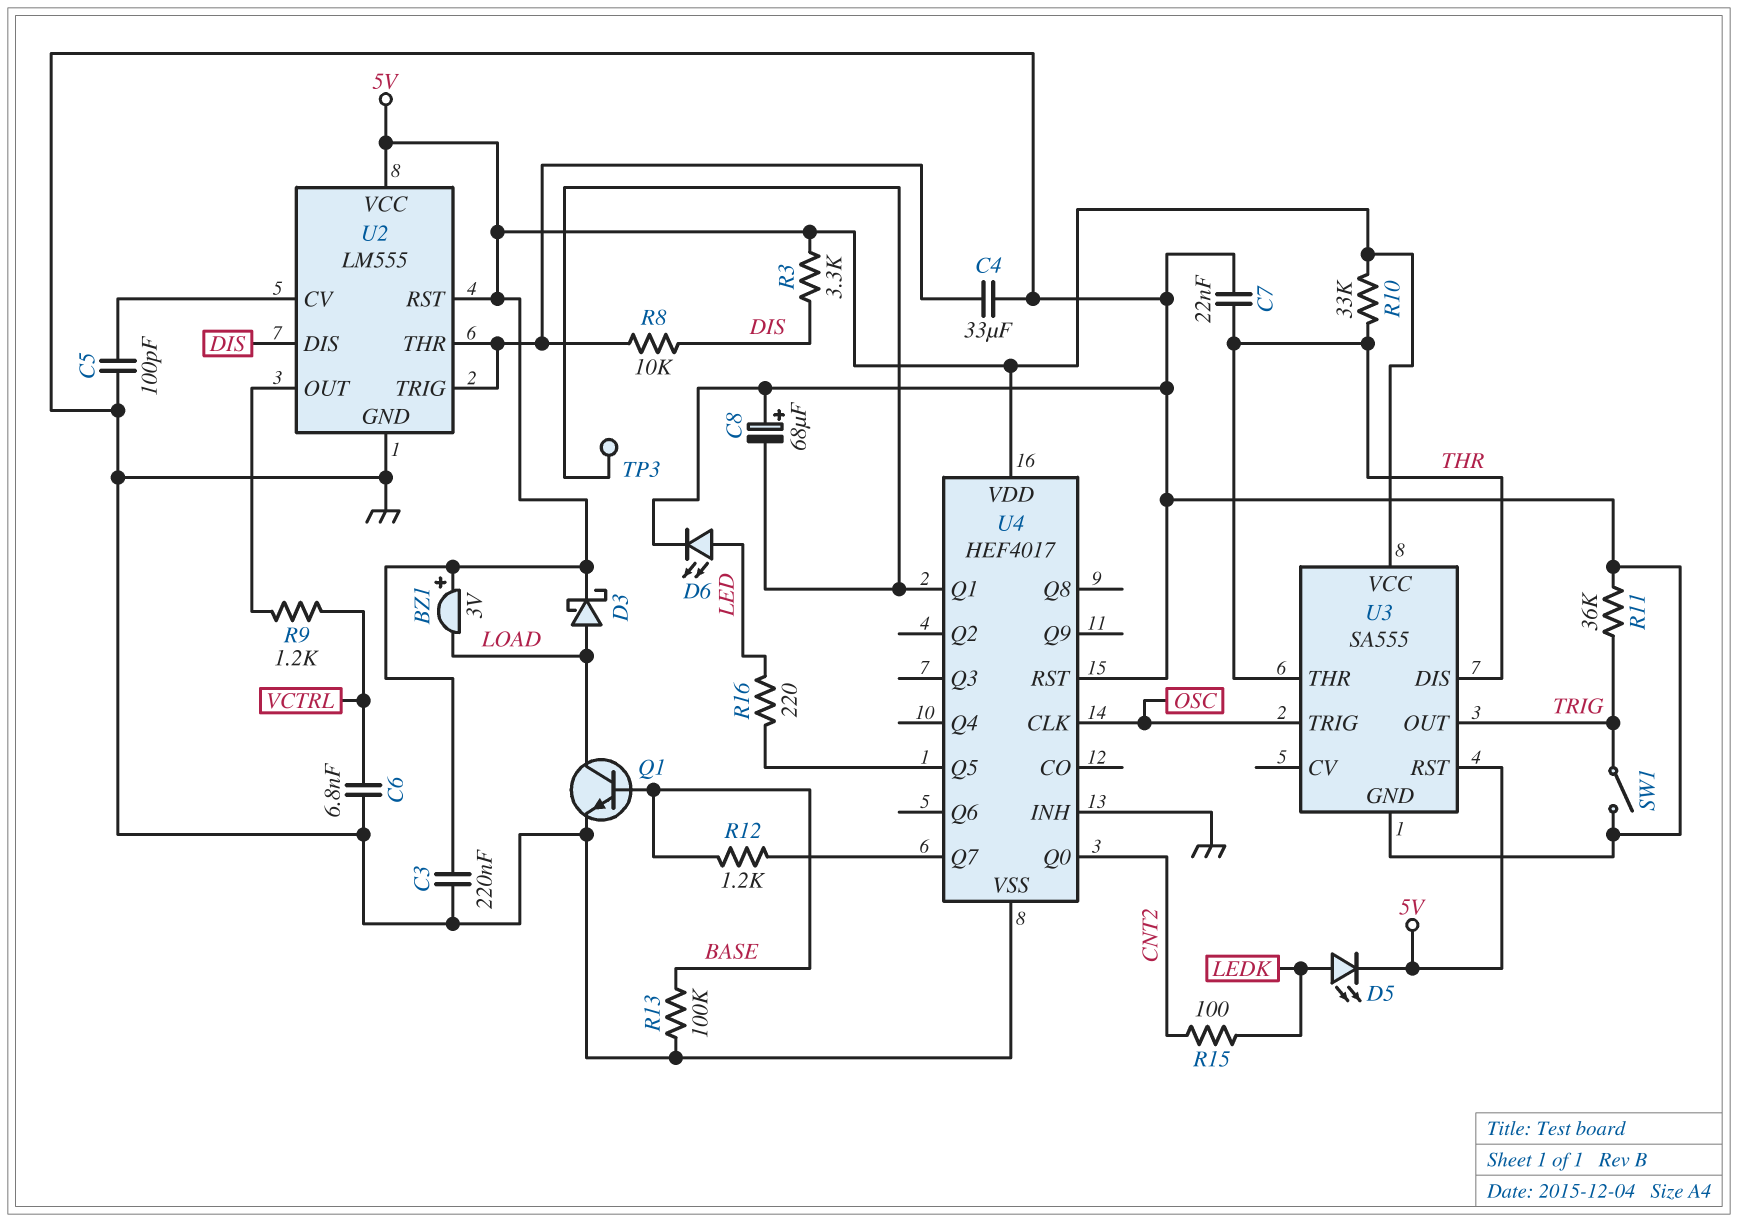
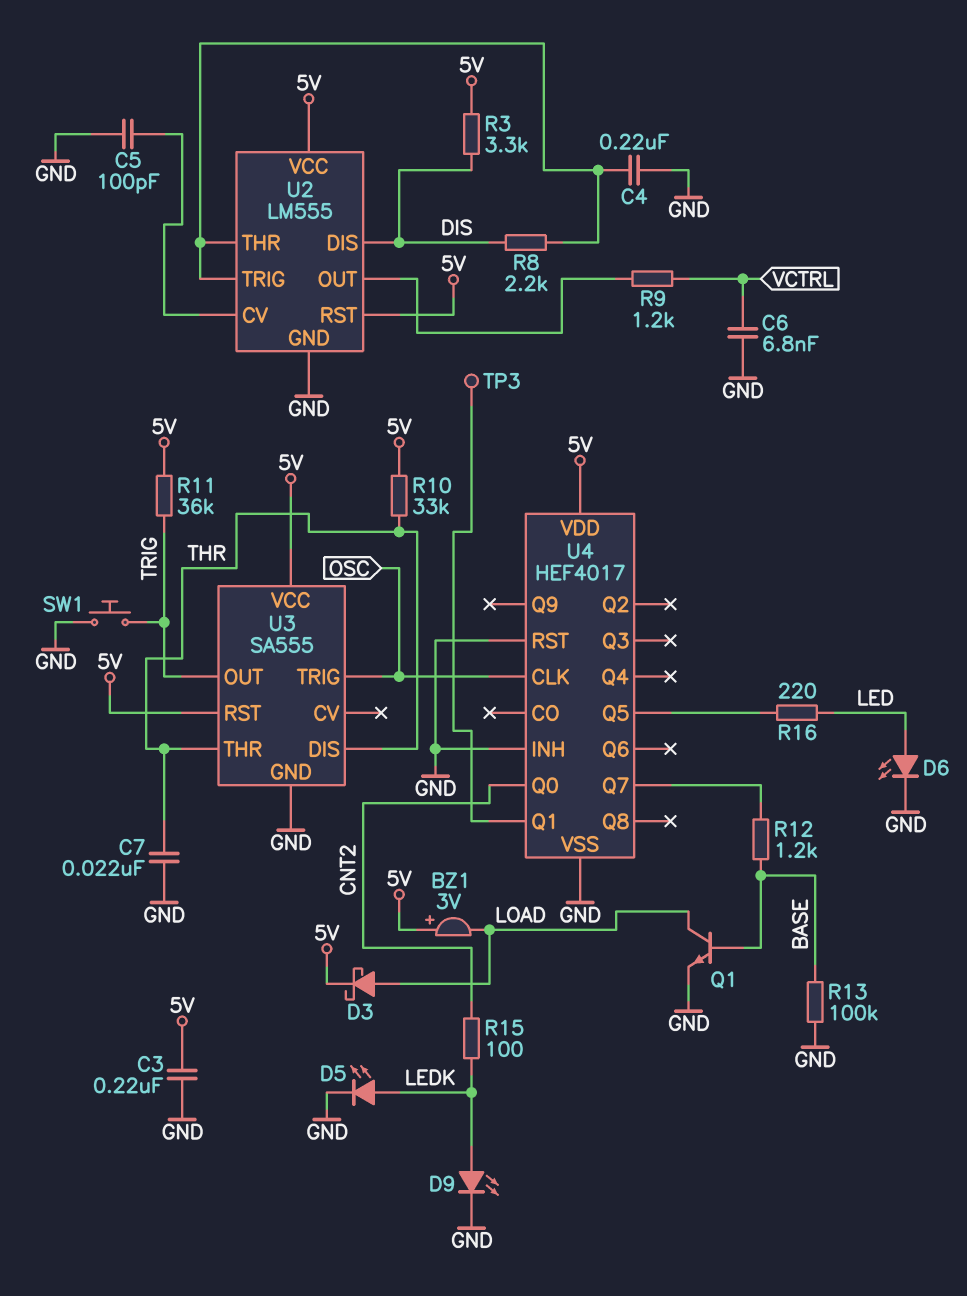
C4: 33uF (GND, U2/THR) -> 220nF (GND, U2/THR)
C8: 68uF (plus GND, minus U4/Q1) -> none
D5: LED (A LEDK, K 5V) -> LED (A LEDK, K GND)
D9: none -> LED (A LEDK, K GND)
R8: 10k (DIS, U2/THR) -> 2.2k (DIS, U2/THR)
R11: 36k (GND, TRIG) -> 36k (5V, TRIG)
SW1: switch (GND, TRIG) -> button (GND, TRIG)

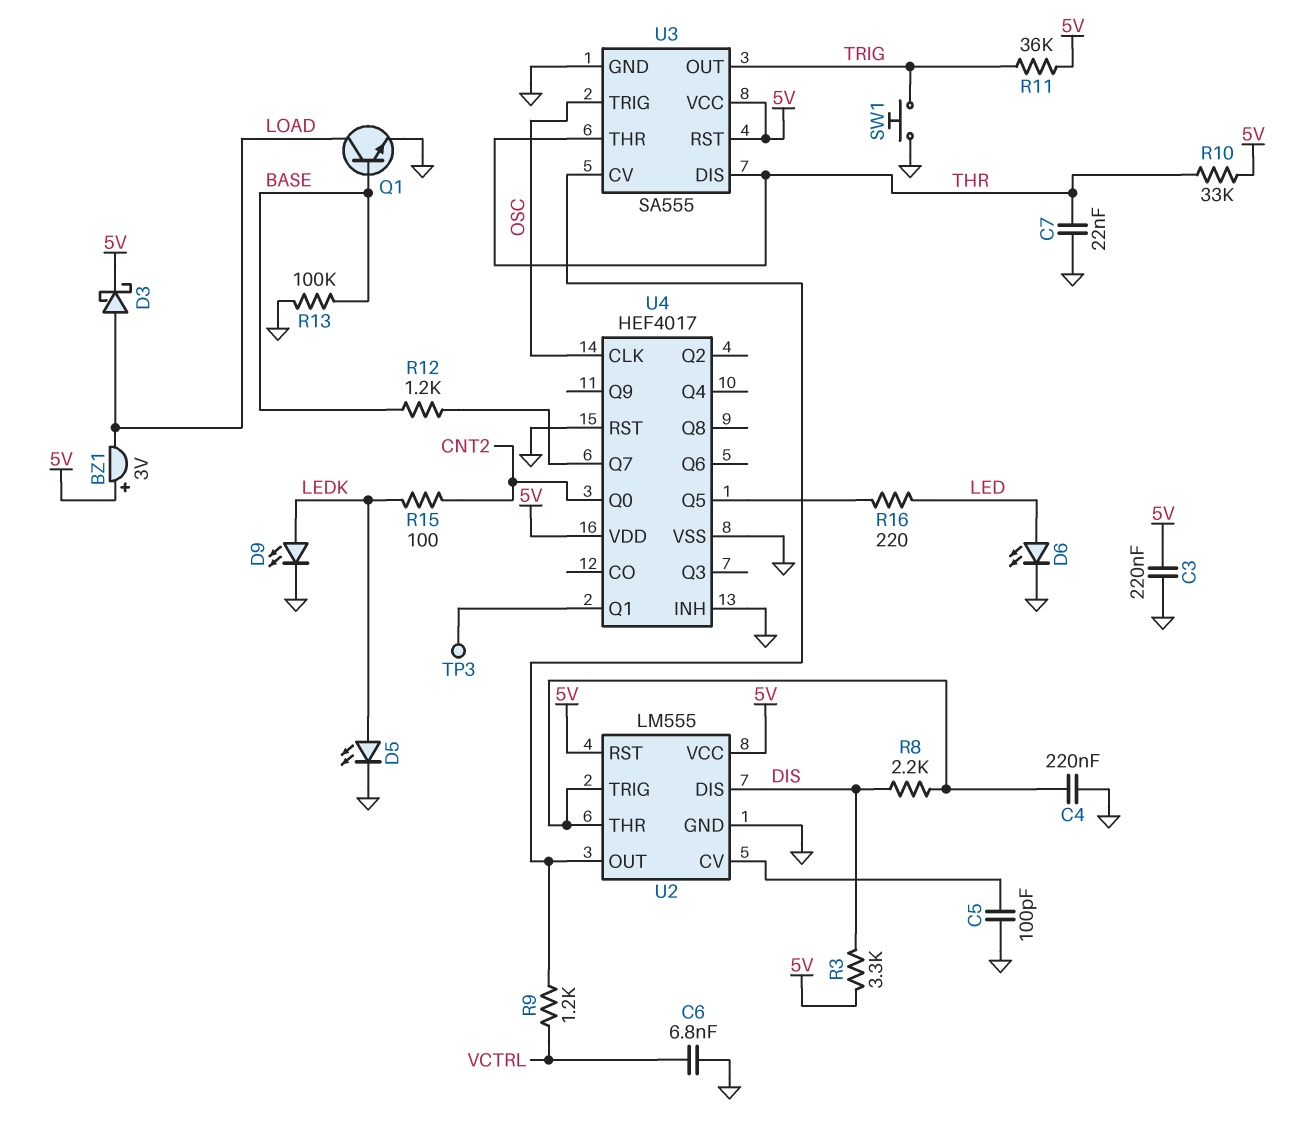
U3 pin CV: none -> U2/OUT

